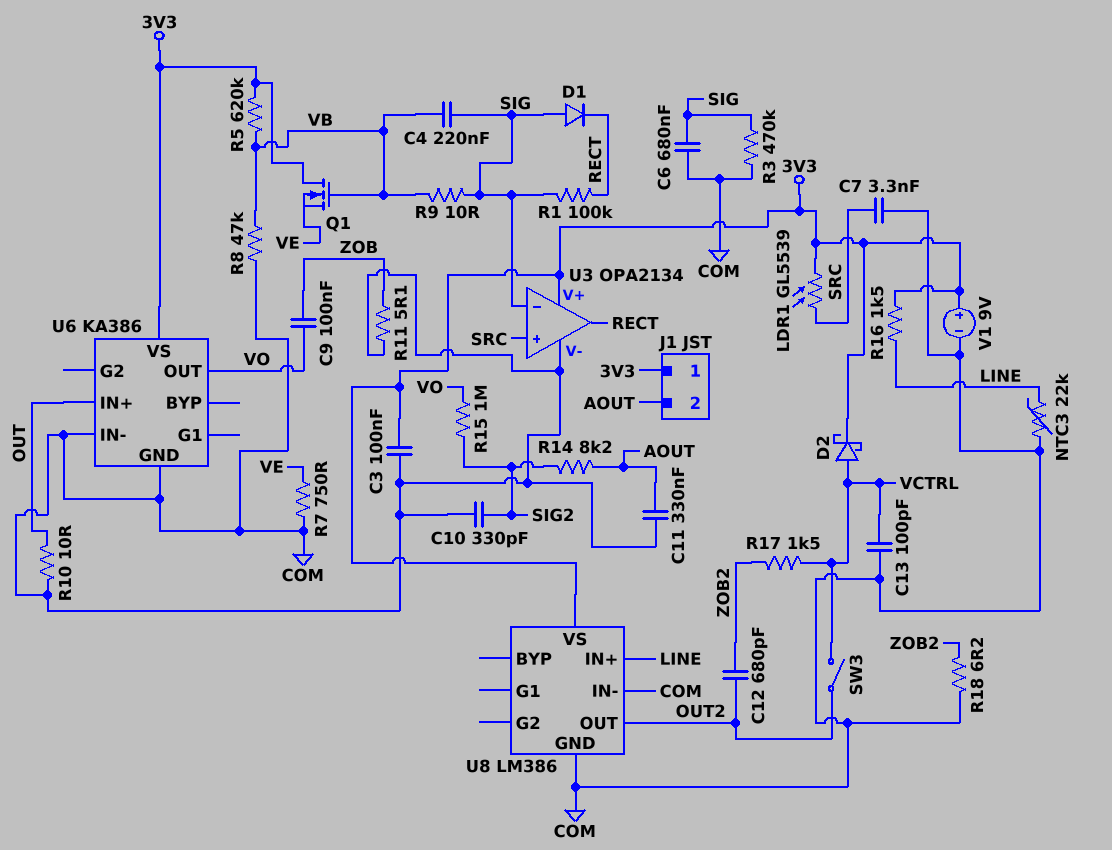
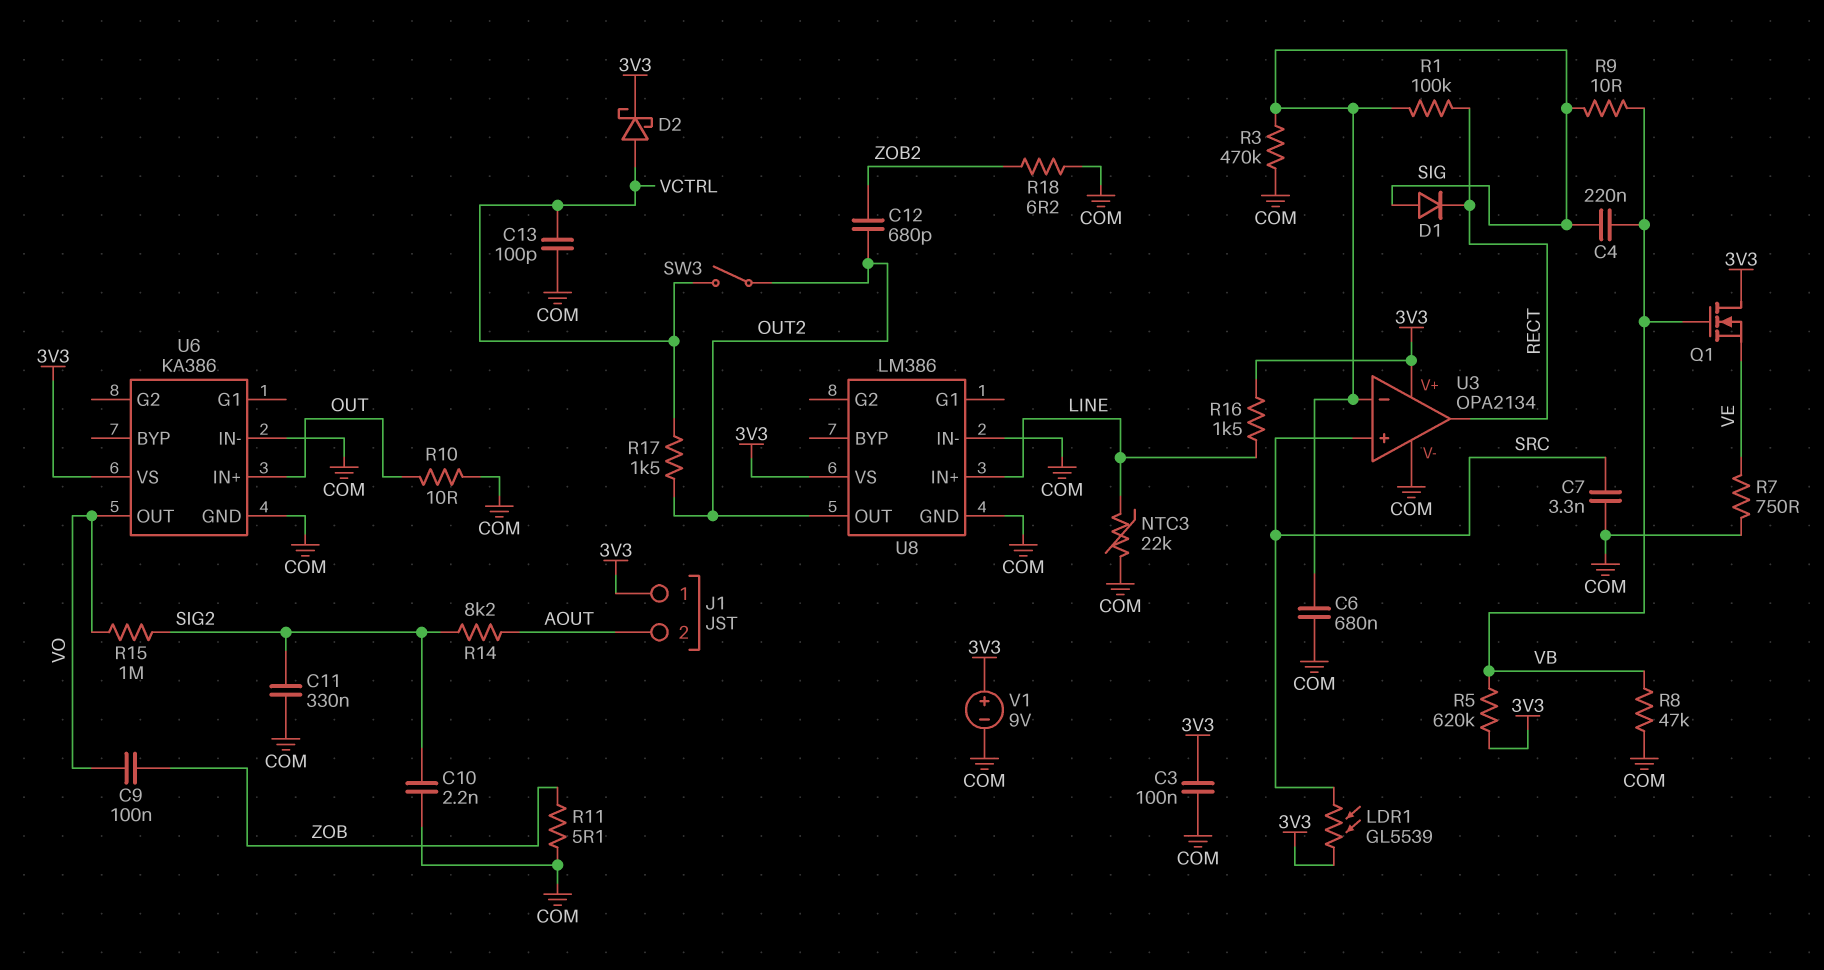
C10: 330pF (COM, SIG2) -> 2.2nF (COM, SIG2)
C11: 330nF (AOUT, COM) -> 330nF (COM, SIG2)
R17: 1.5k (VCTRL, ZOB2) -> 1.5k (OUT2, VCTRL)

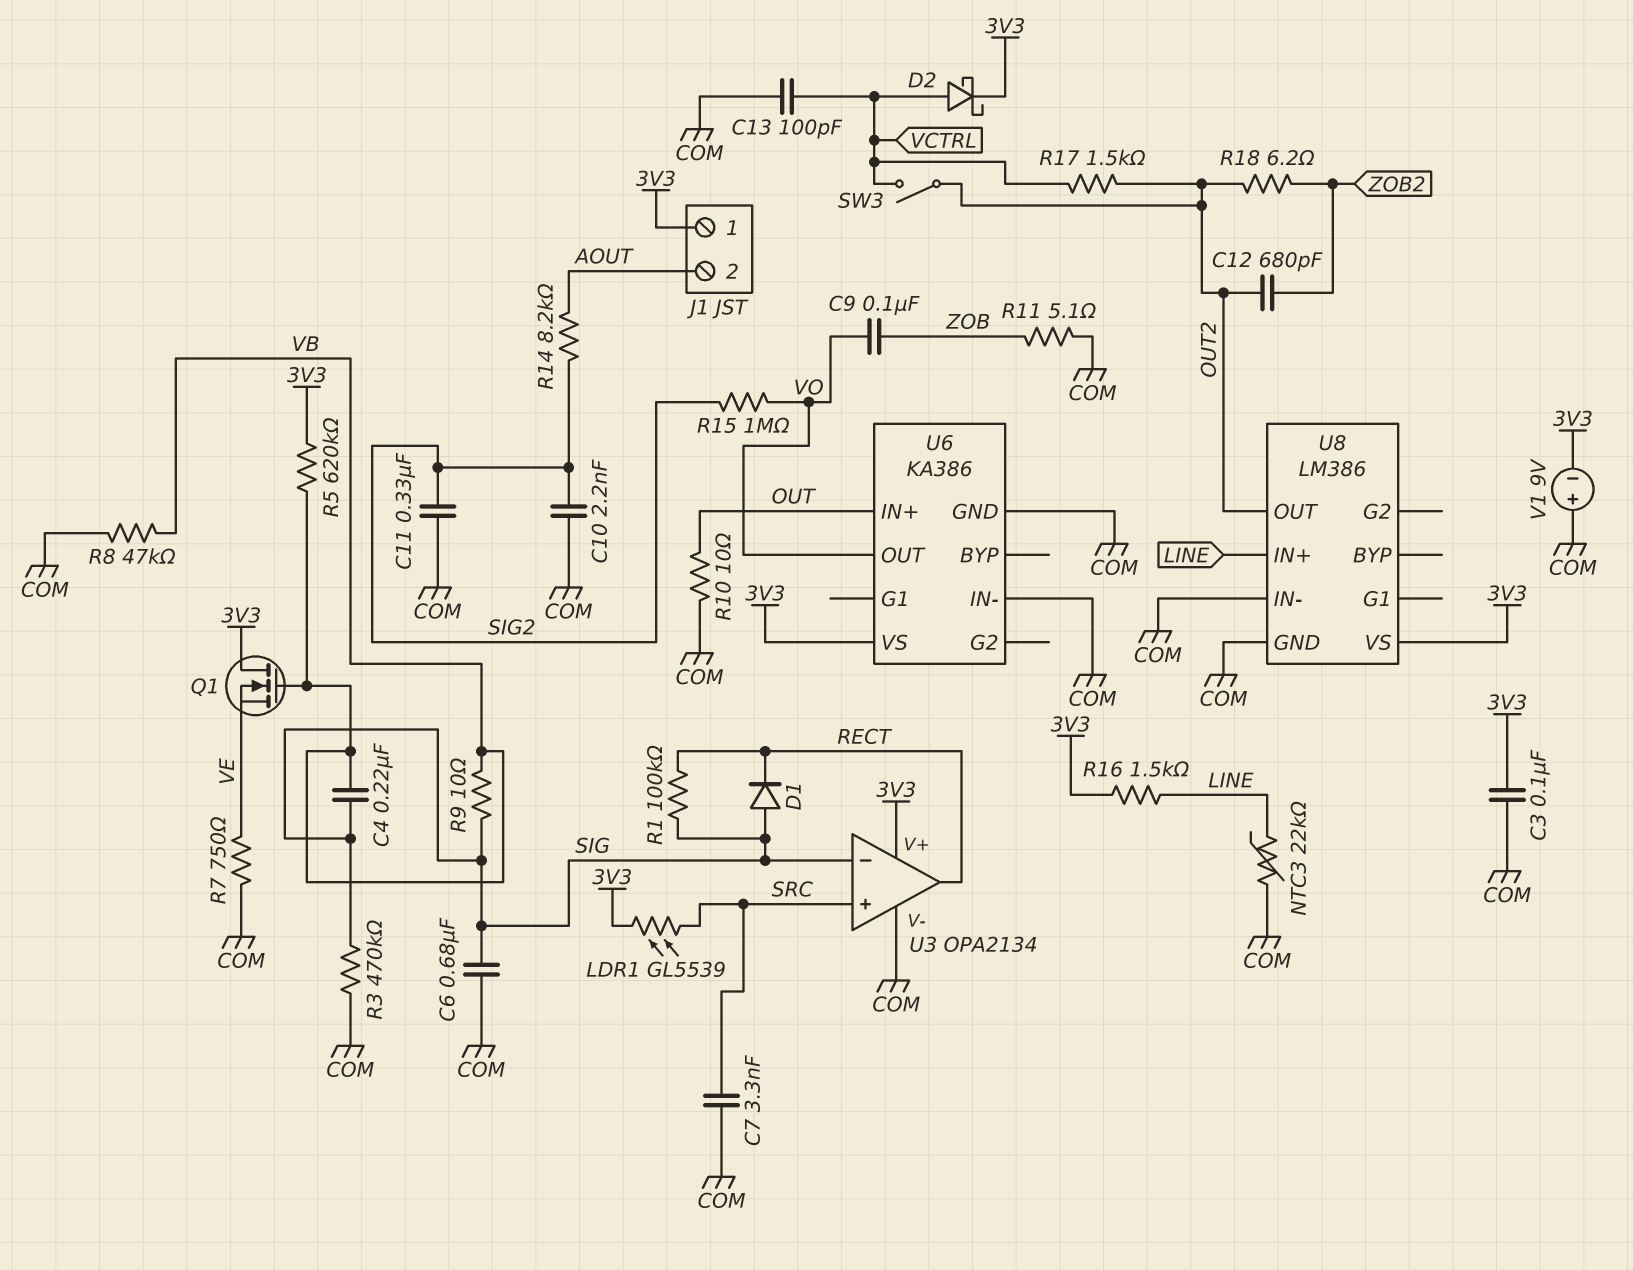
R18: 6.2 (COM, ZOB2) -> 6.2 (OUT2, ZOB2)
V1: 9V (plus 3V3, minus COM) -> 9V (plus COM, minus 3V3)

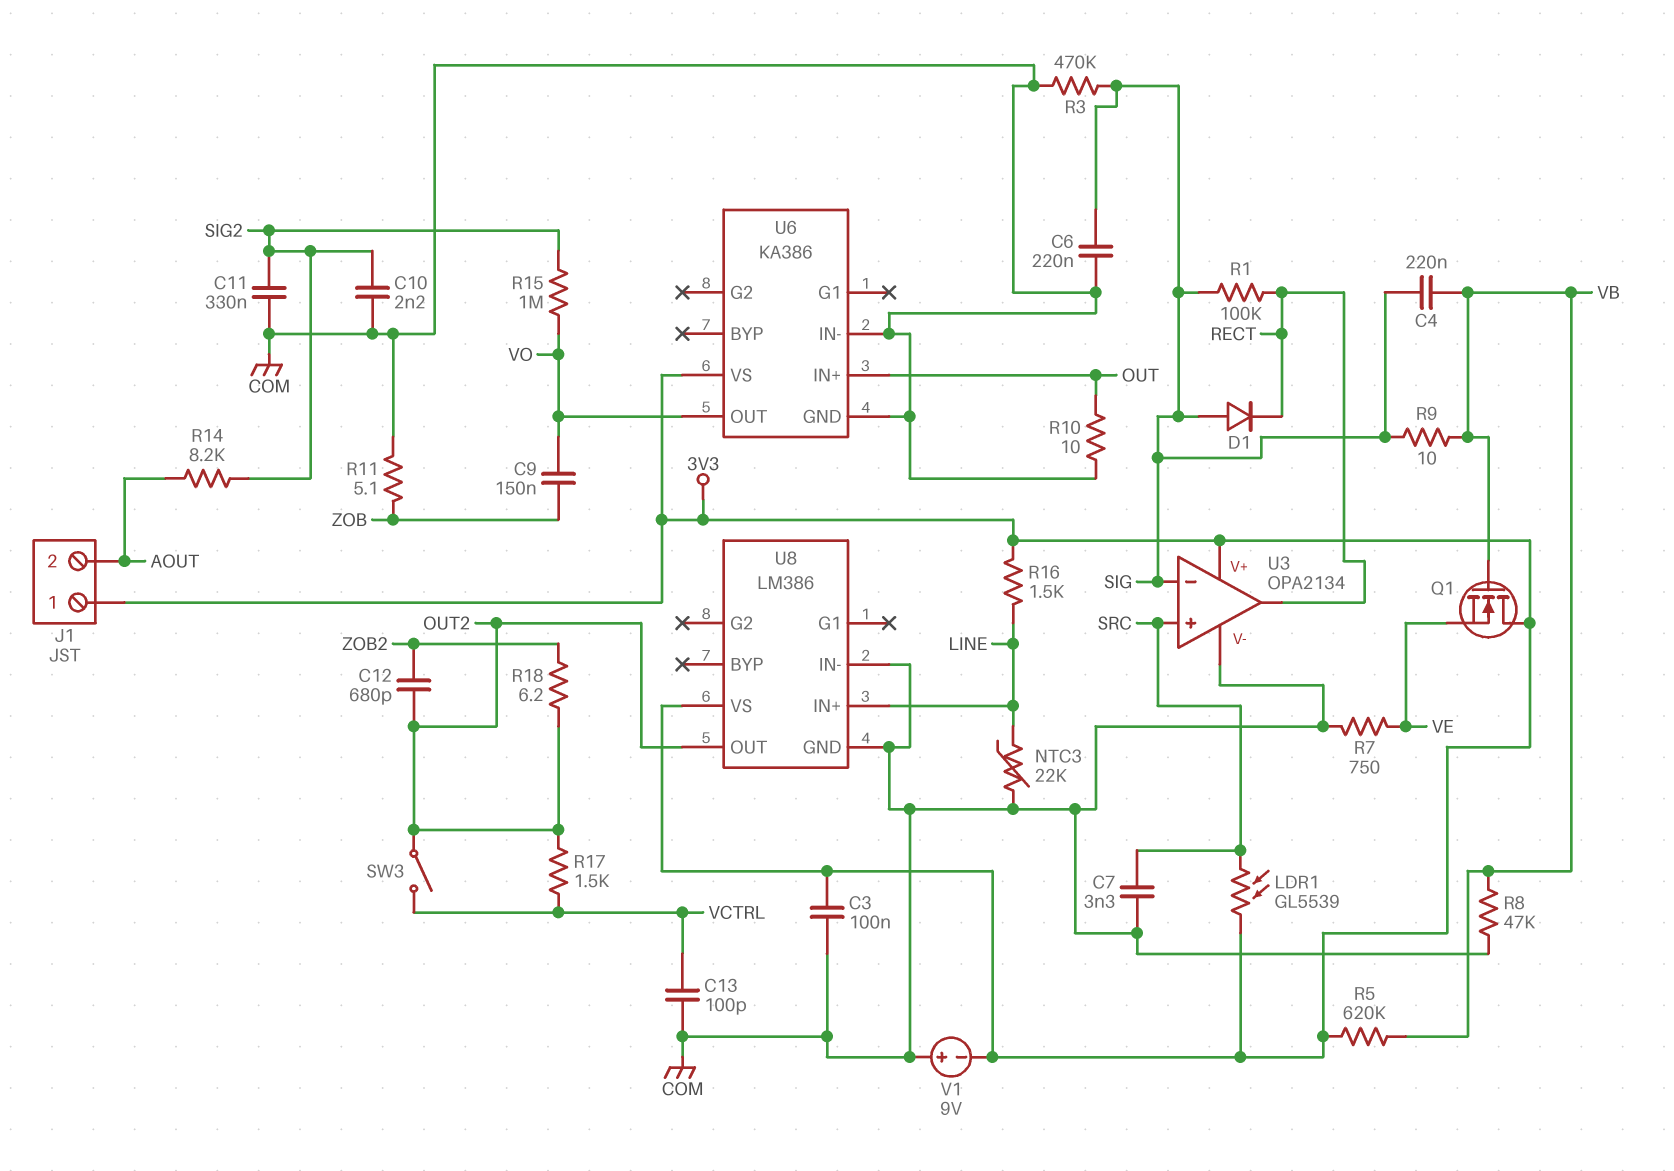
C6: 680nF (COM, SIG) -> 220nF (COM, SIG)
C9: 100nF (VO, ZOB) -> 150nF (VO, ZOB)
D2: schottky (A VCTRL, K 3V3) -> none

